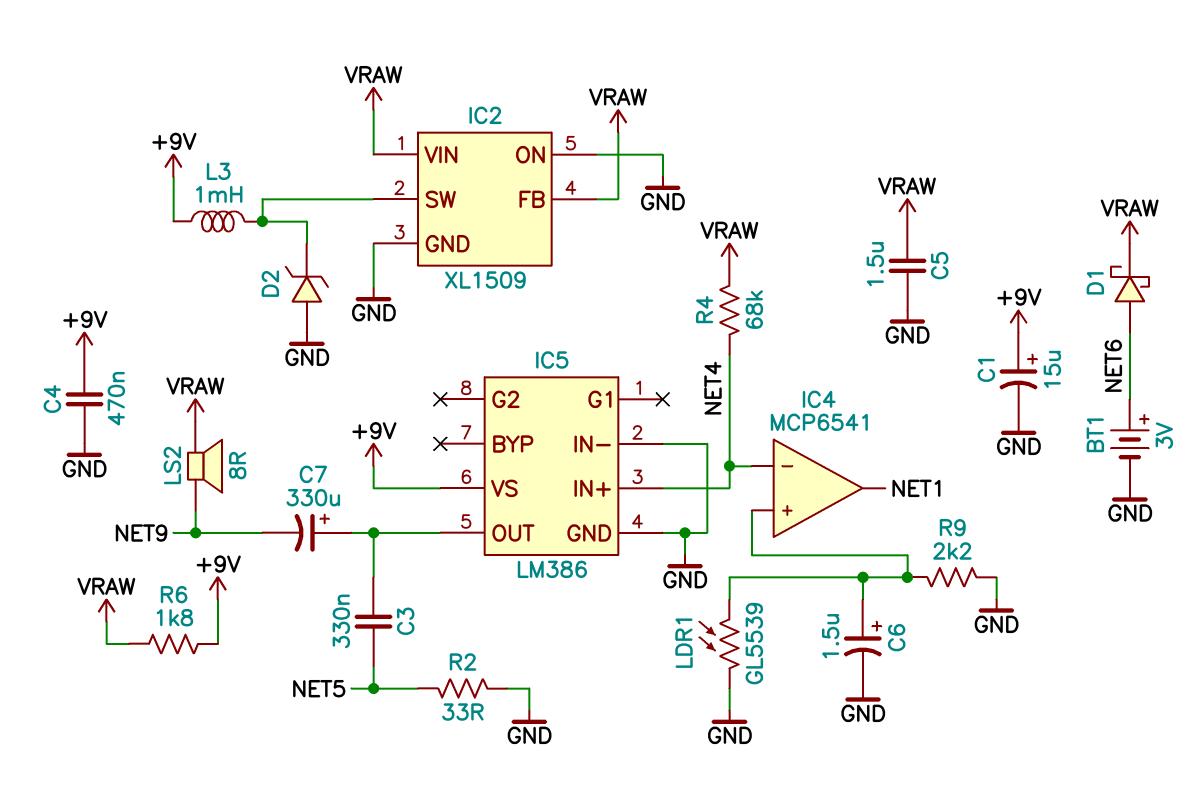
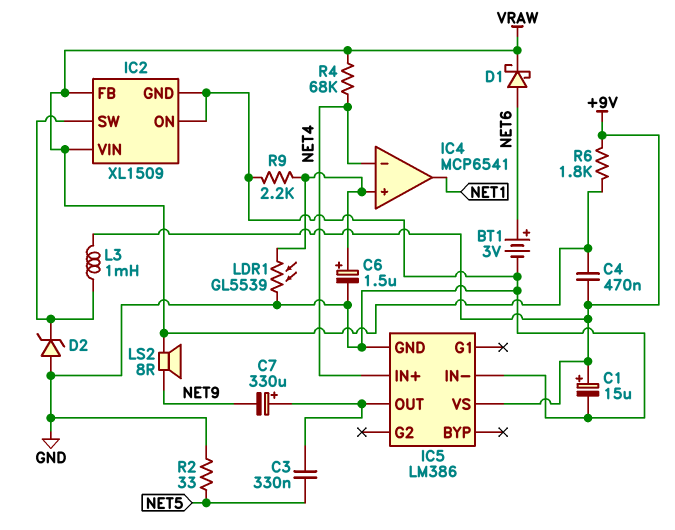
C4: 470nF (+9V, GND) -> 470nF (+9V, VRAW)
C5: 1.5uF (GND, VRAW) -> none

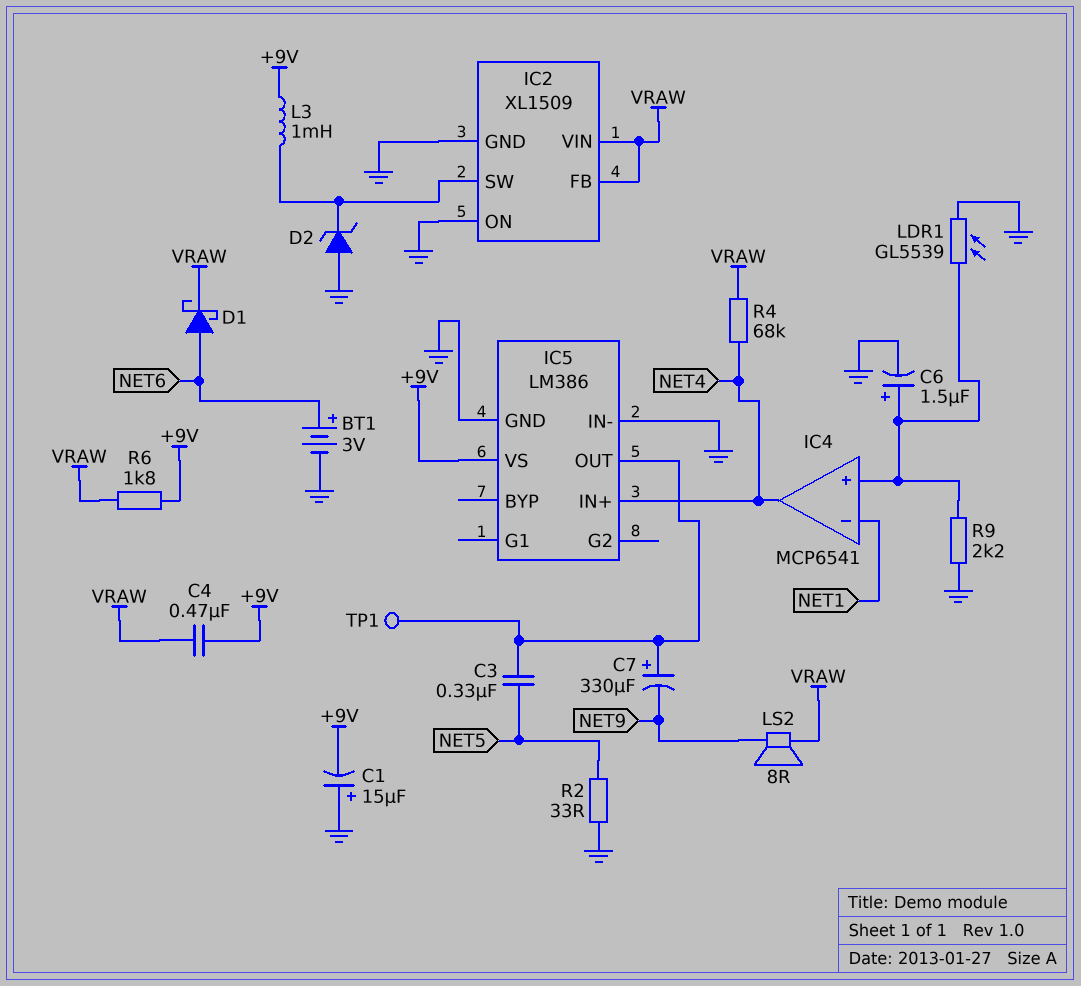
C1: 15uF (plus +9V, minus GND) -> 15uF (plus GND, minus +9V)
IC4 pin in-: NET4 -> NET1
IC4 pin out: NET1 -> NET4
TP1: none -> test point (IC5/OUT)

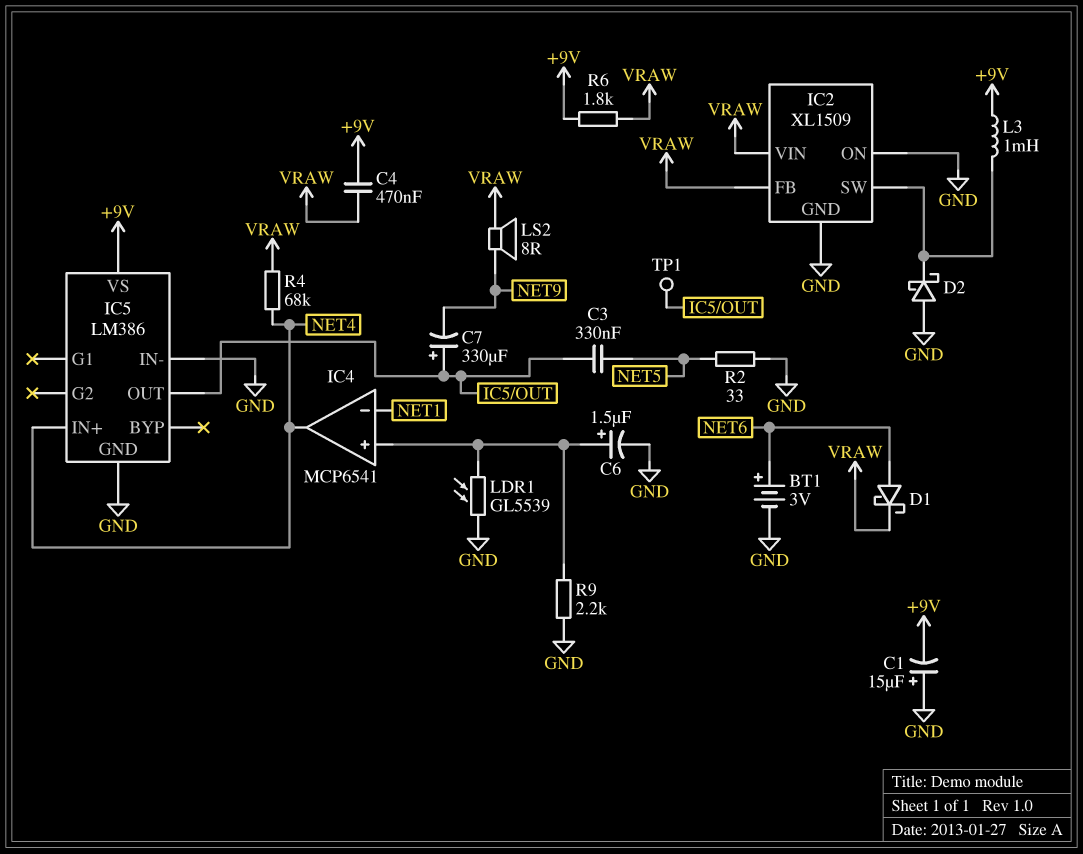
D2: zener (A GND, K IC2/SW) -> schottky (A GND, K IC2/SW)

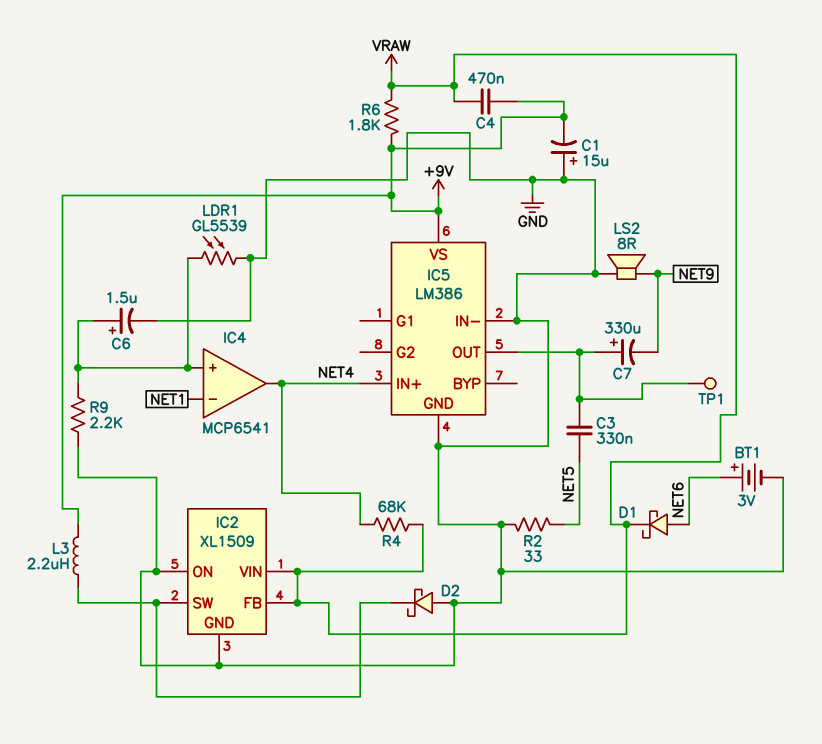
L3: 1mH (+9V, IC2/SW) -> 2.2uH (+9V, IC2/SW)
LS2: speaker 8R (NET9, VRAW) -> speaker 8R (GND, NET9)

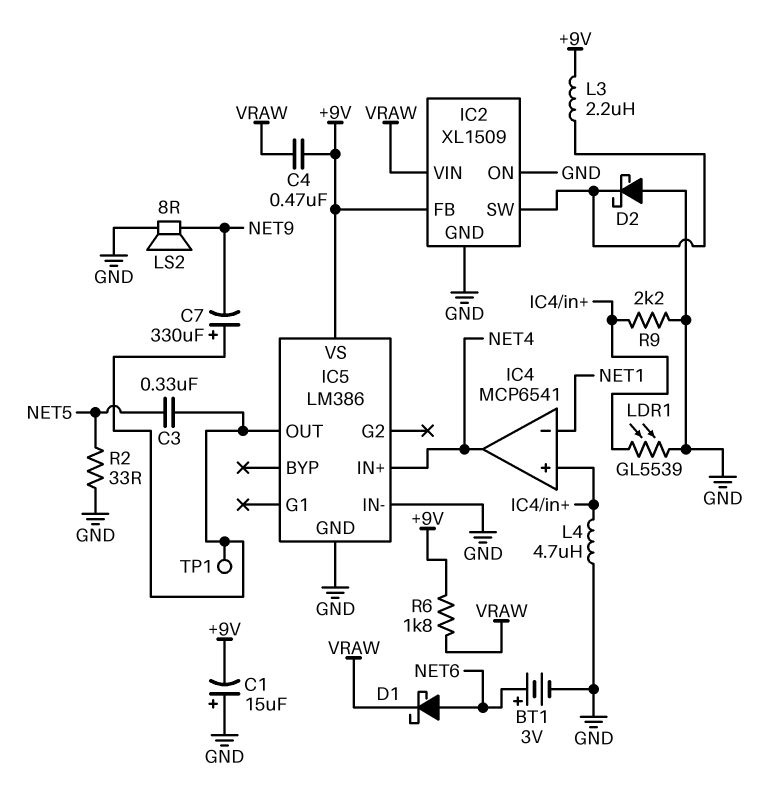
C6: 1.5uF (plus IC4/in+, minus GND) -> none
IC2 pin FB: VRAW -> +9V
L4: none -> 4.7uH (GND, IC4/in+)
R4: 68k (NET4, VRAW) -> none

